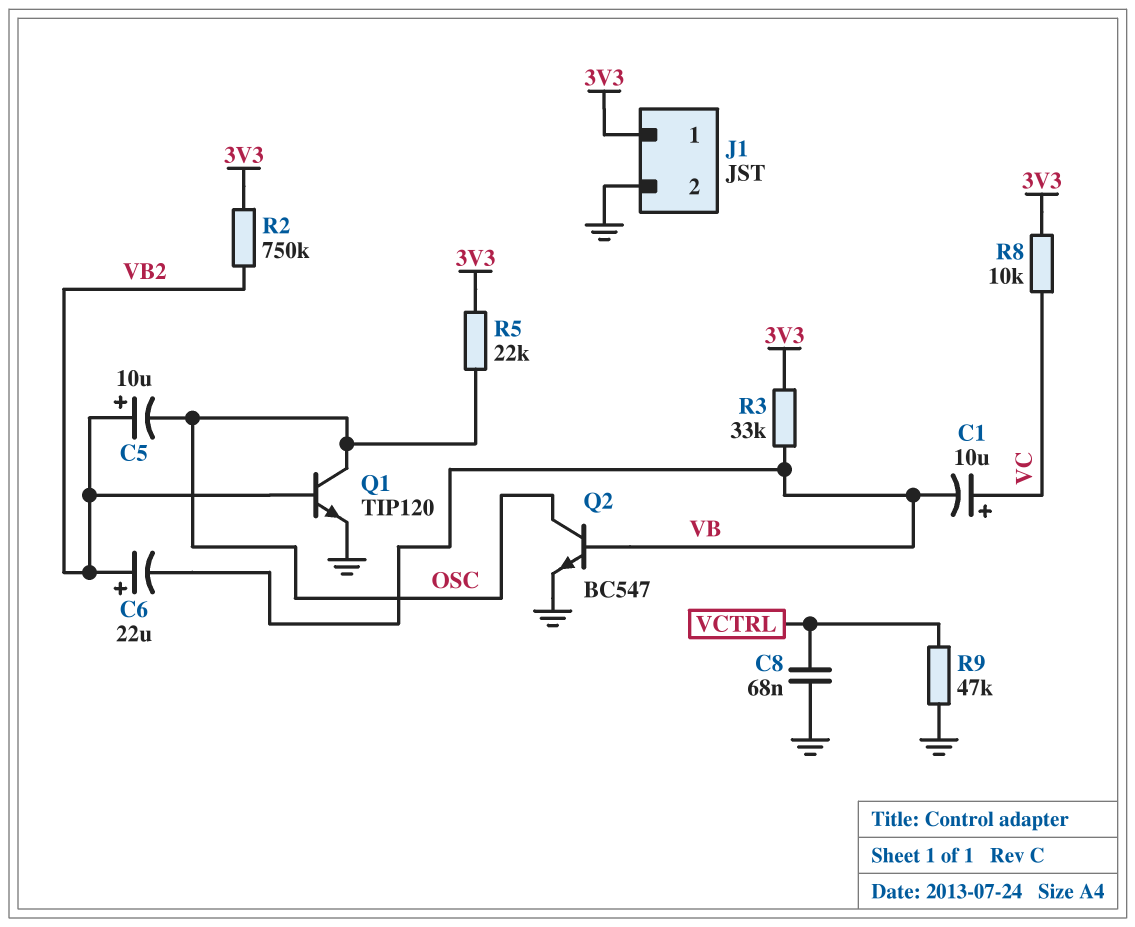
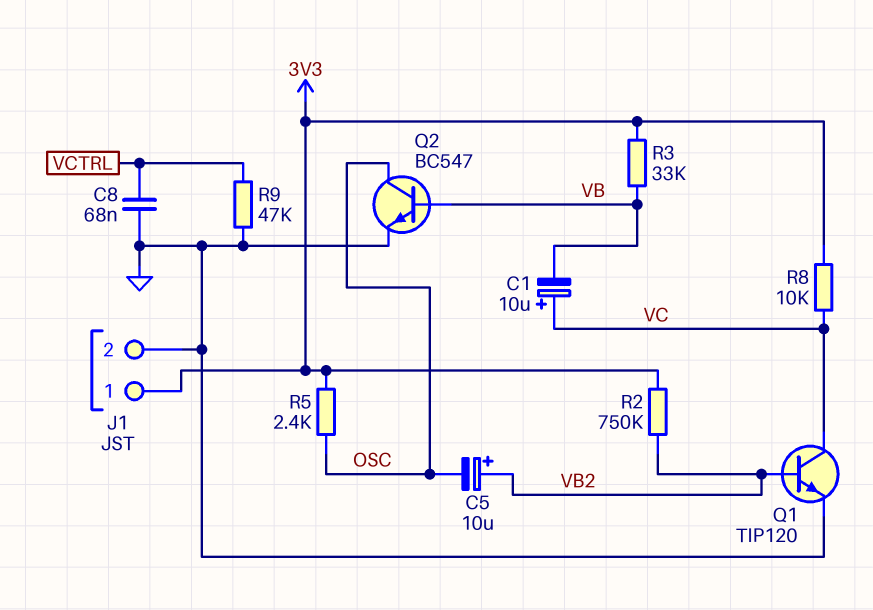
C6: 22uF (plus VB2, minus VB) -> none
Q1: NPN TIP120 (B VB2, C OSC, E GND) -> NPN TIP120 (B VB2, C VC, E GND)
R5: 22k (3V3, OSC) -> 2.4k (3V3, OSC)

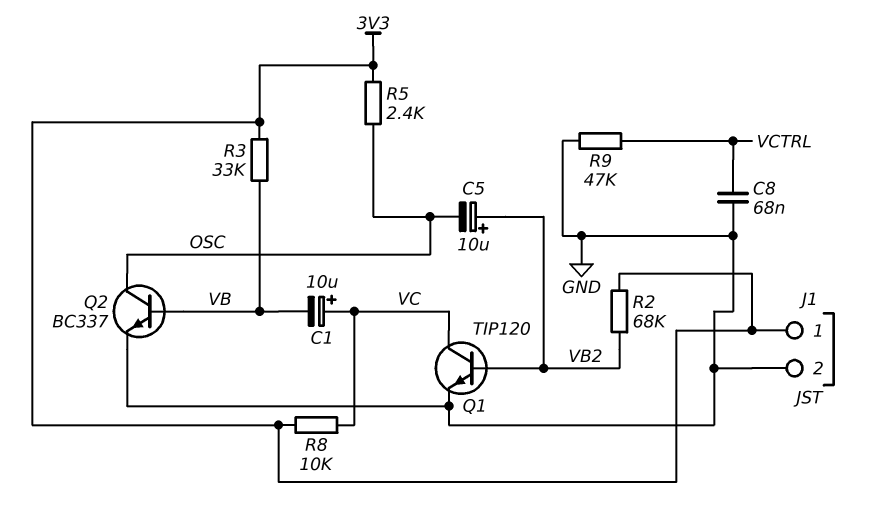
Q2: NPN BC547 (B VB, C OSC, E GND) -> NPN BC337 (B VB, C OSC, E GND)
R2: 750k (3V3, VB2) -> 68k (3V3, VB2)

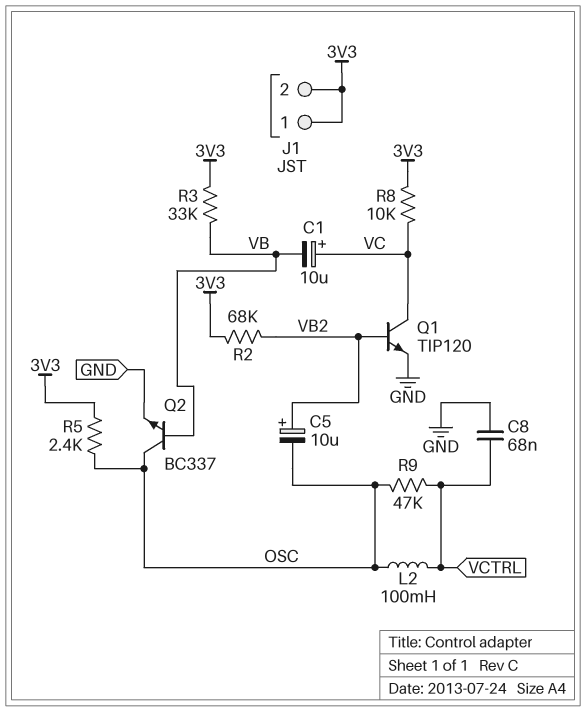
J1 pin 2: GND -> 3V3
L2: none -> 100mH (OSC, VCTRL)
R9: 47k (GND, VCTRL) -> 47k (OSC, VCTRL)

